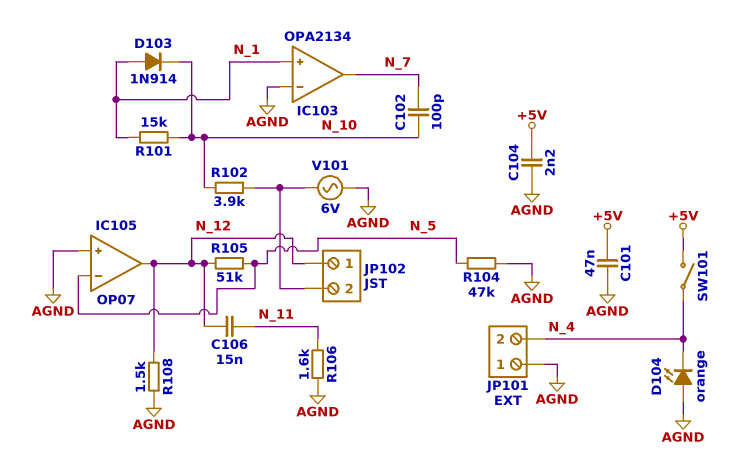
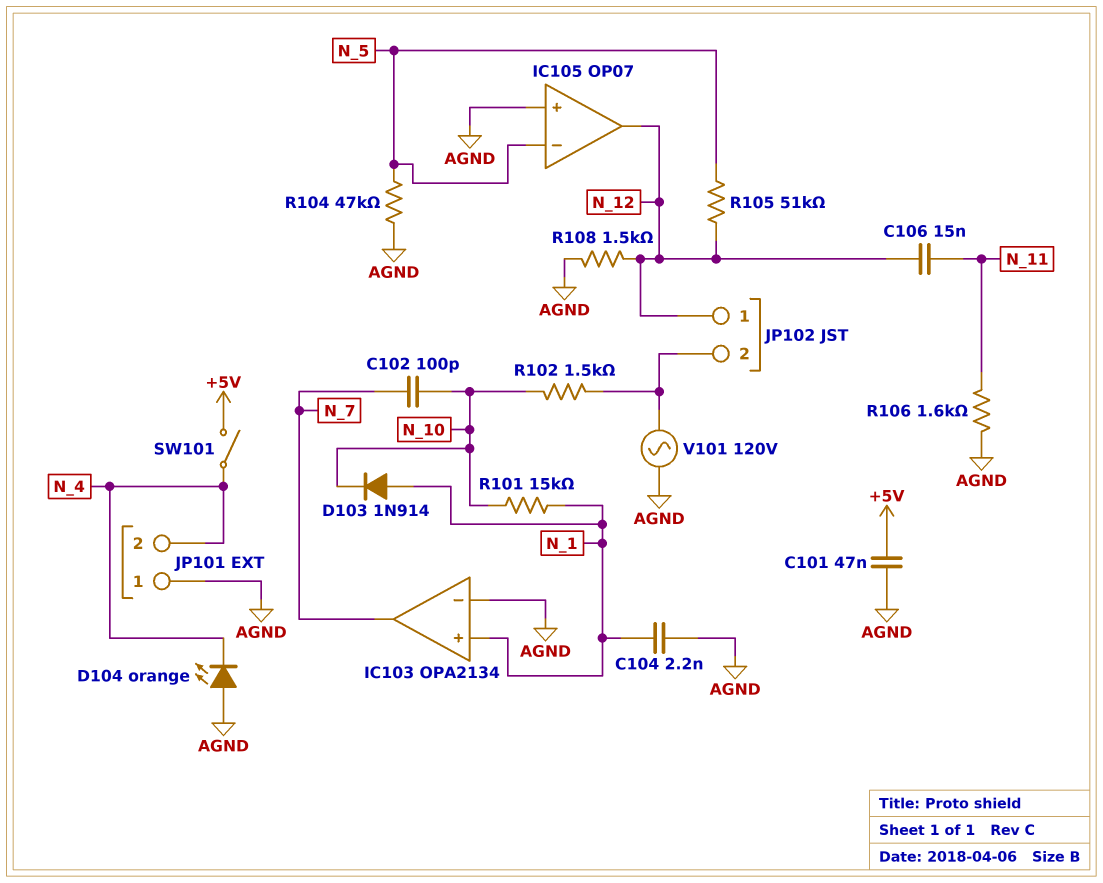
C104: 2.2nF (+5V, AGND) -> 2.2nF (AGND, N_1)
R102: 3.9k (JP102/2, N_10) -> 1.5k (JP102/2, N_10)
V101: AC 6V (AGND, JP102/2) -> AC 120V (AGND, JP102/2)

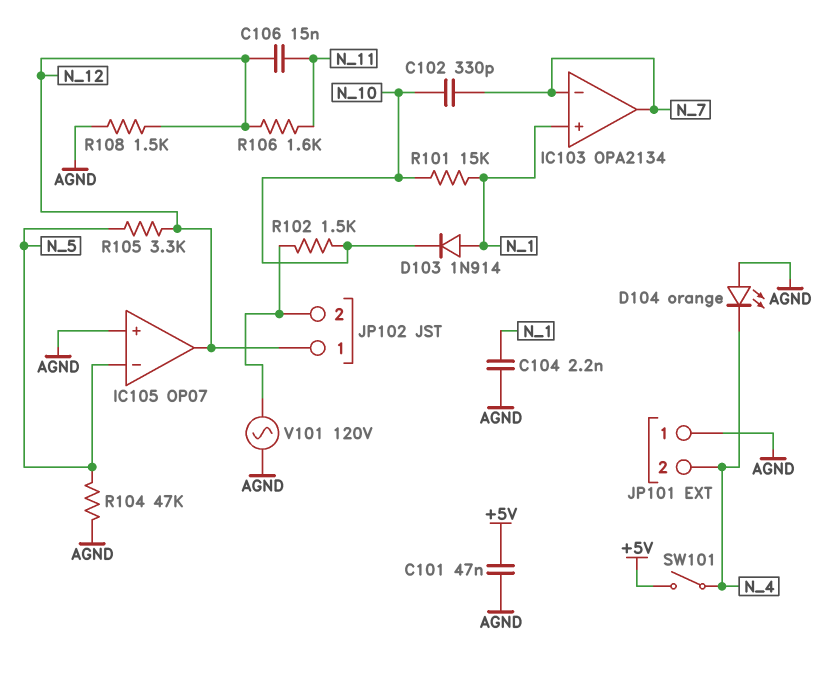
C102: 100pF (N_7, N_10) -> 330pF (N_7, N_10)
IC103 pin in-: AGND -> N_7
R105: 51k (N_5, N_12) -> 3.3k (N_5, N_12)
R106: 1.6k (AGND, N_11) -> 1.6k (N_11, N_12)

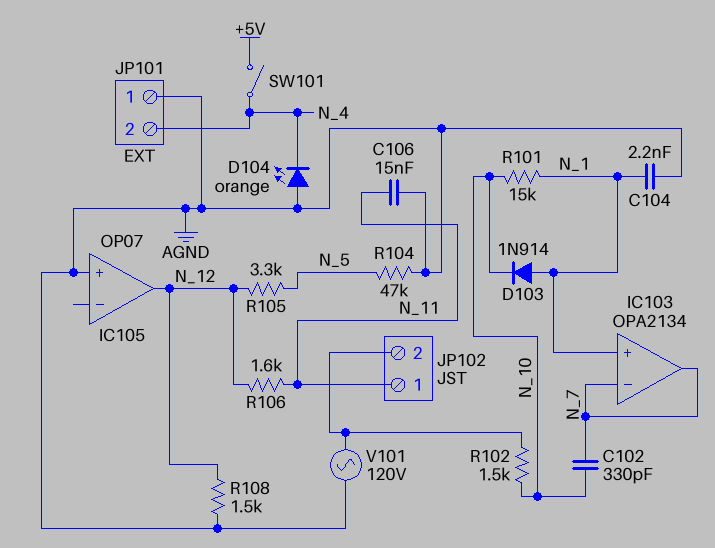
C101: 47nF (+5V, AGND) -> none
C106: 15nF (N_11, N_12) -> 15nF (AGND, N_11)
IC105 pin in-: N_5 -> none
JP102 pin 1: N_12 -> N_11

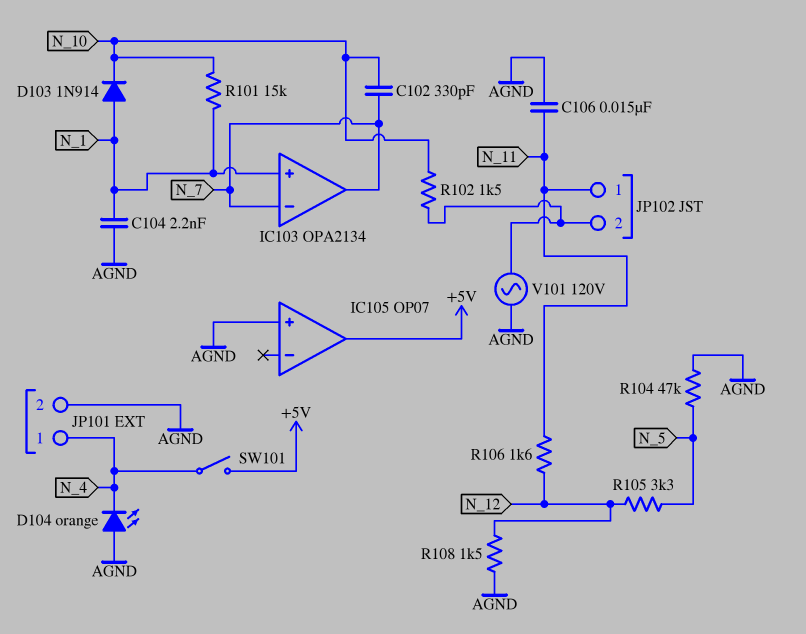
IC105 pin out: N_12 -> +5V
JP101 pin 1: AGND -> N_4
JP101 pin 2: N_4 -> AGND

